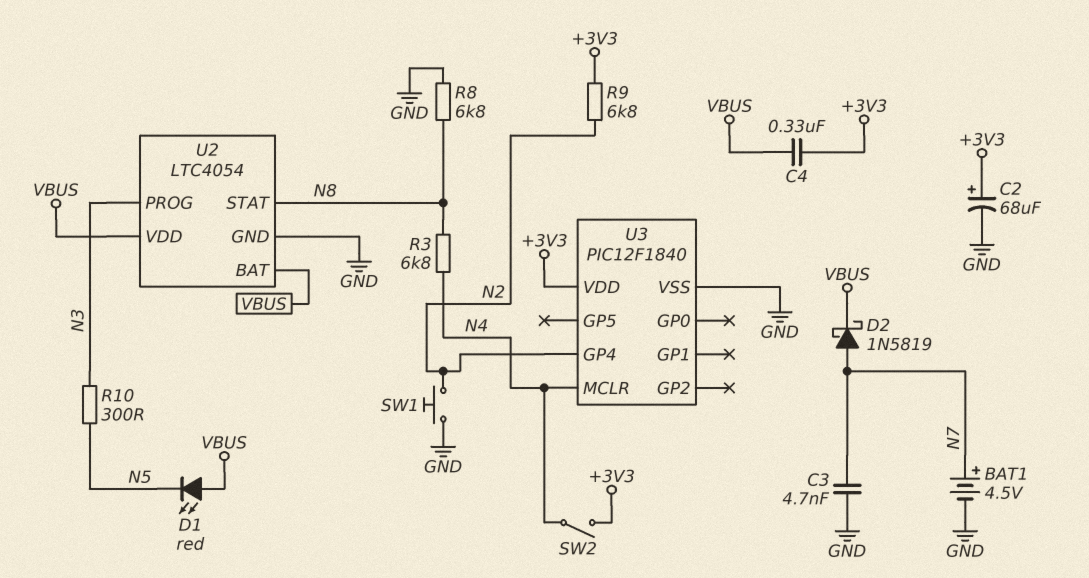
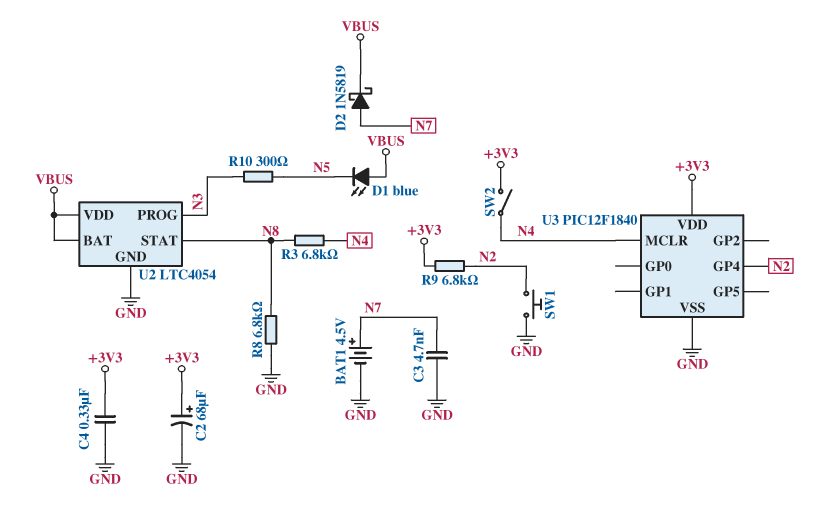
C4: 330nF (+3V3, VBUS) -> 330nF (+3V3, GND)
D1: LED red (A VBUS, K N5) -> LED blue (A VBUS, K N5)

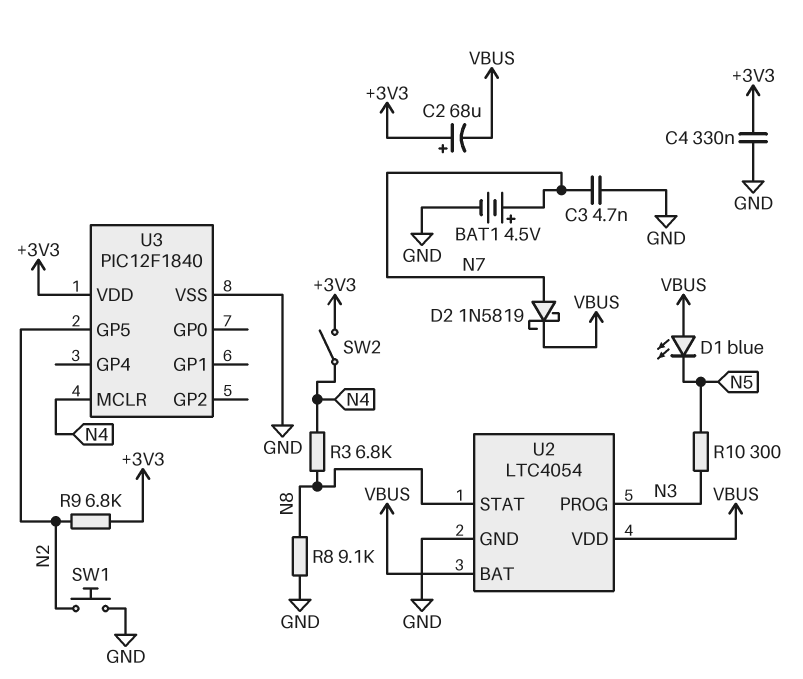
C2: 68uF (plus +3V3, minus GND) -> 68uF (plus +3V3, minus VBUS)
R8: 6.8k (GND, N8) -> 9.1k (GND, N8)
U3 pin GP4: N2 -> none
U3 pin GP5: none -> N2

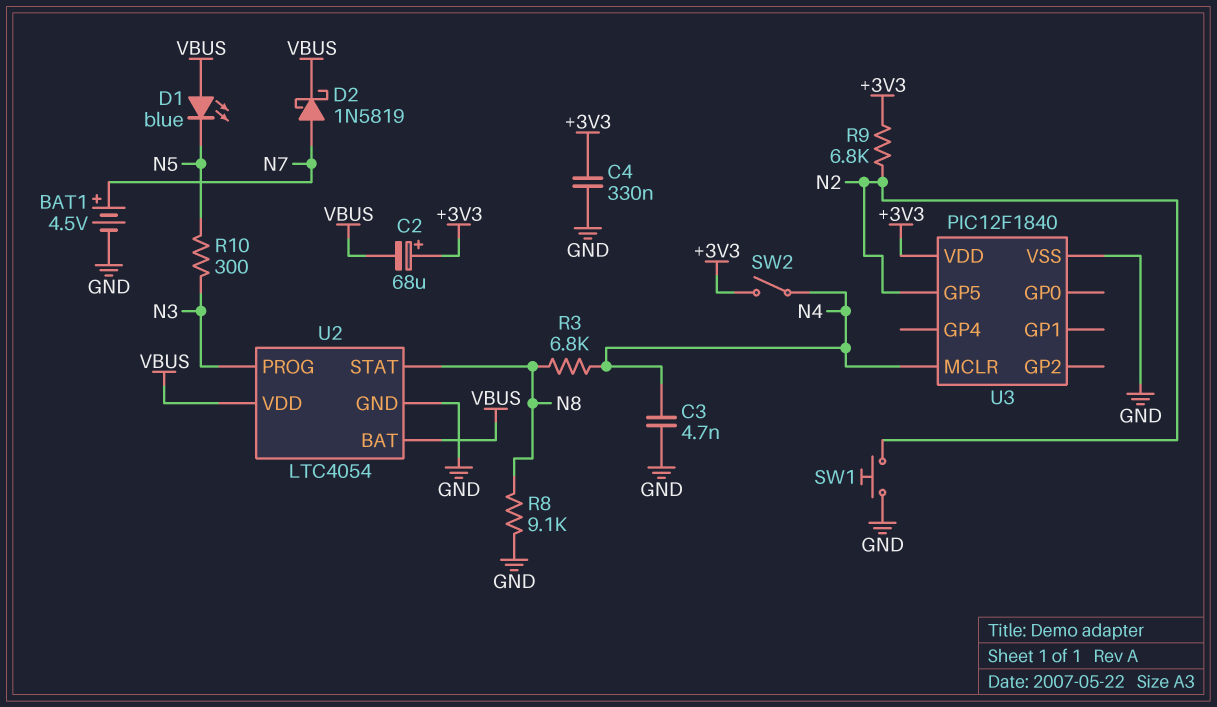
C3: 4.7nF (GND, N7) -> 4.7nF (GND, N4)

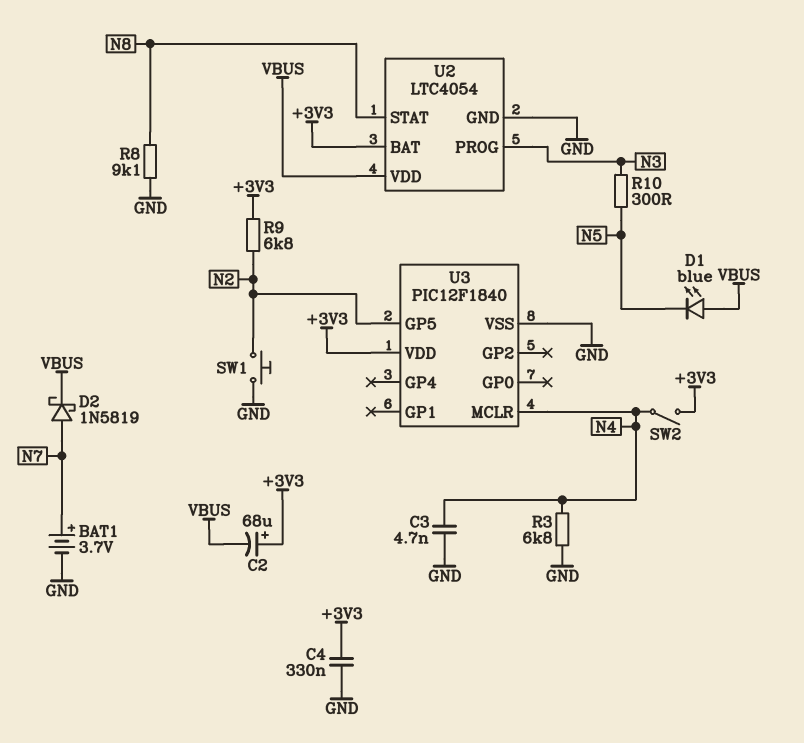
BAT1: 4.5V (plus N7, minus GND) -> 3.7V (plus N7, minus GND)
R3: 6.8k (N4, N8) -> 6.8k (GND, N4)
U2 pin BAT: VBUS -> +3V3

